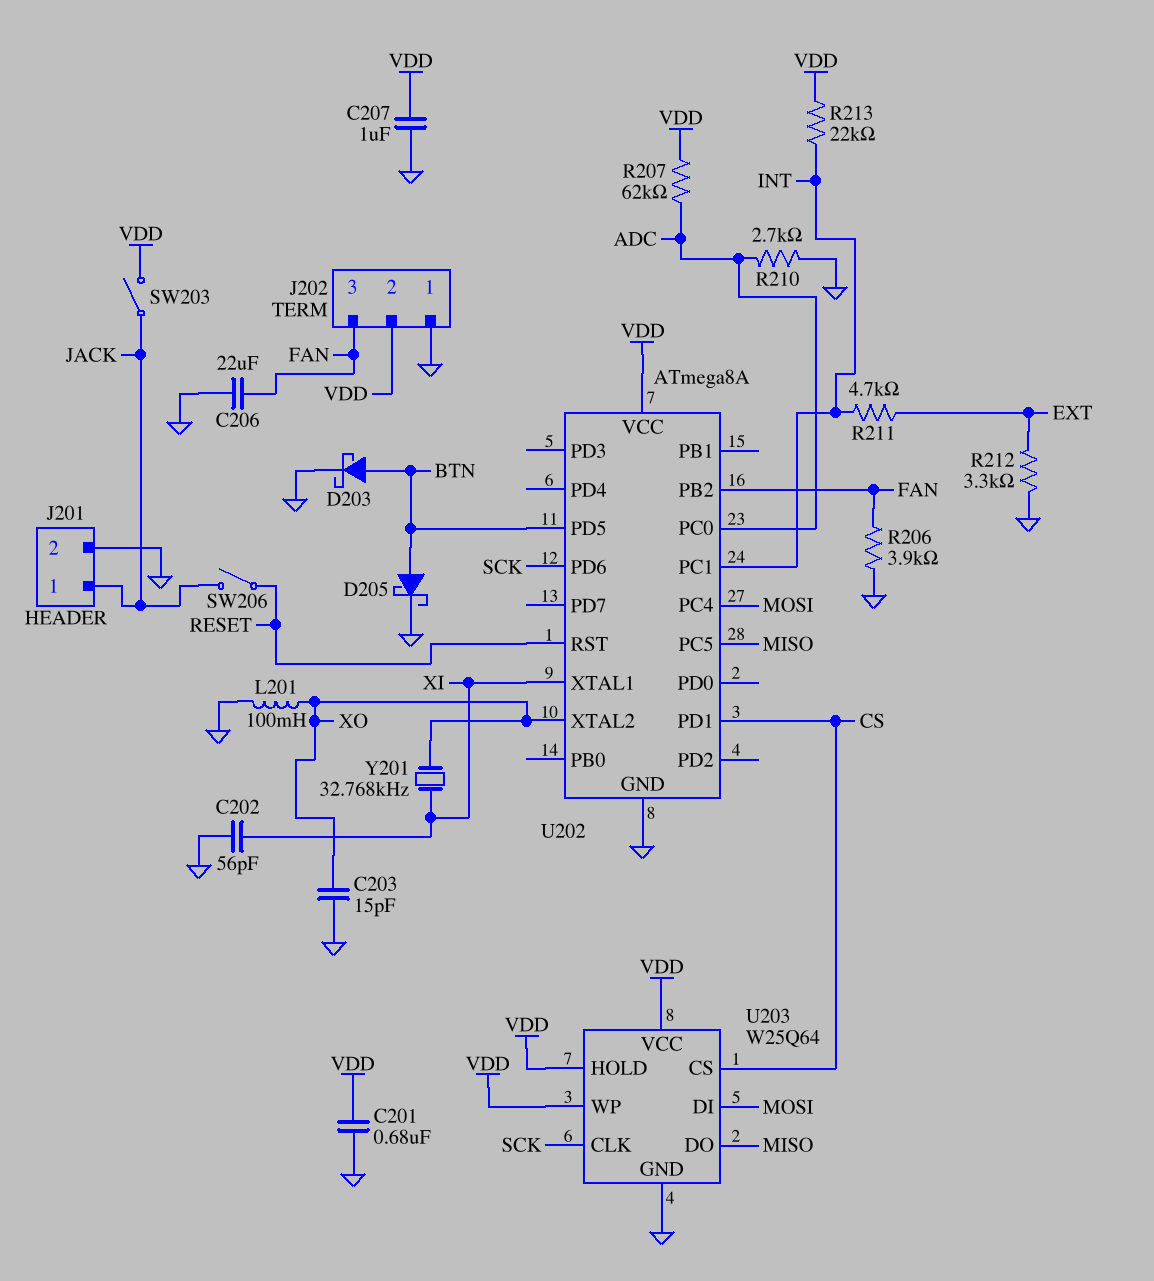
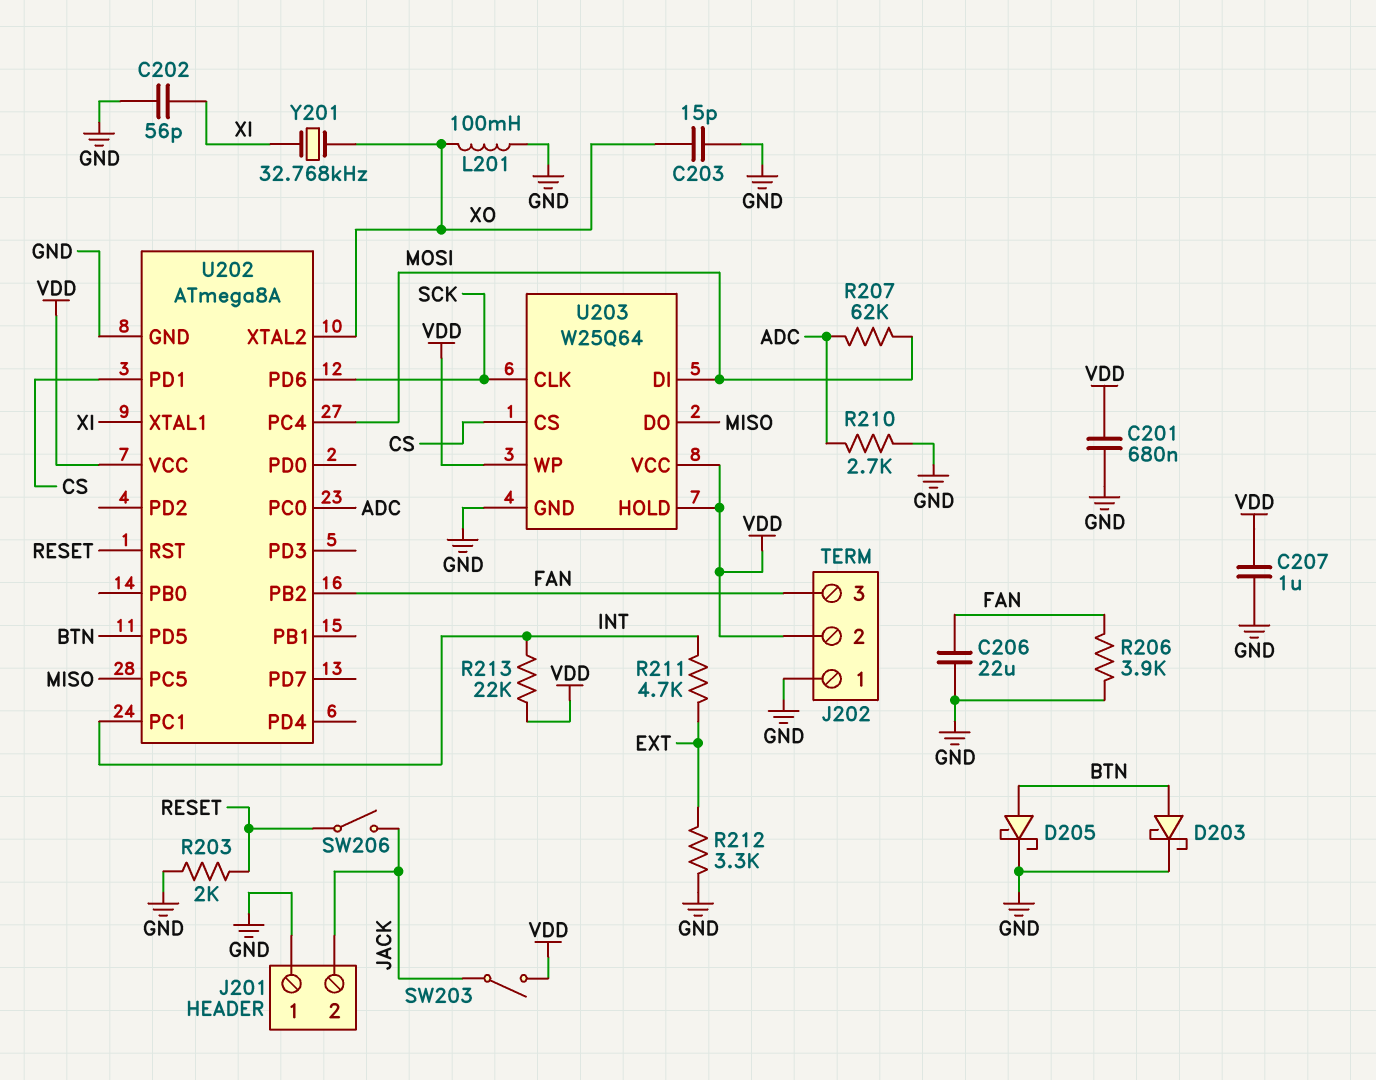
J201 pin 1: JACK -> GND
J201 pin 2: GND -> JACK
R203: none -> 2k (GND, RESET)
R207: 62k (ADC, VDD) -> 62k (ADC, MOSI)

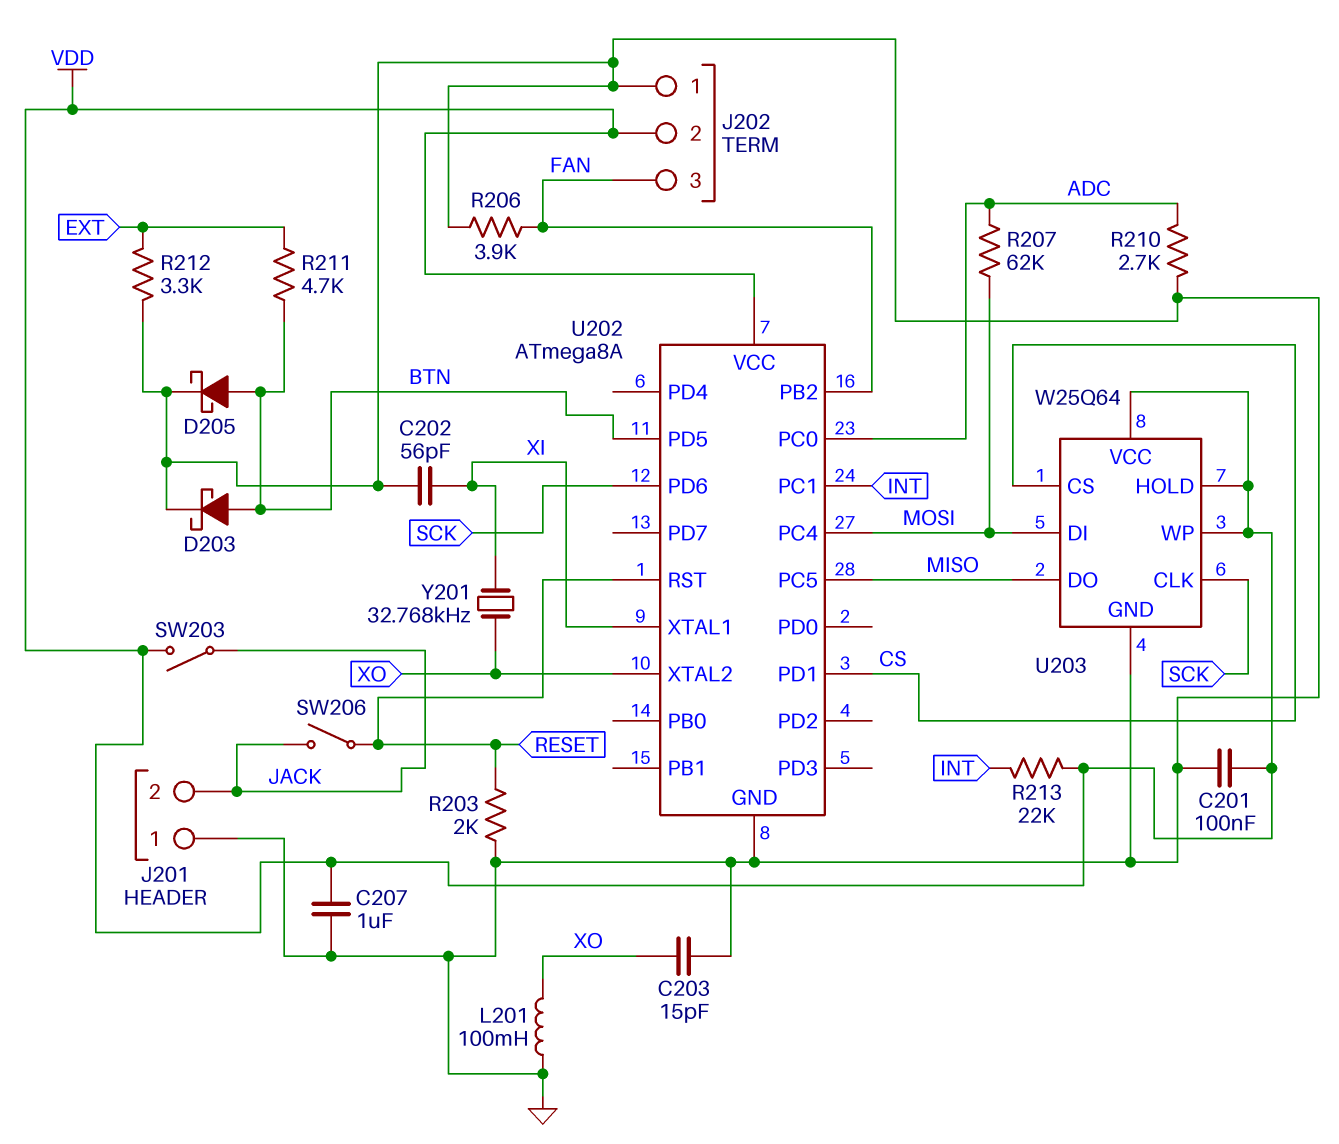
C201: 680nF (GND, VDD) -> 100nF (GND, VDD)
C206: 22uF (FAN, GND) -> none
R211: 4.7k (EXT, INT) -> 4.7k (BTN, EXT)

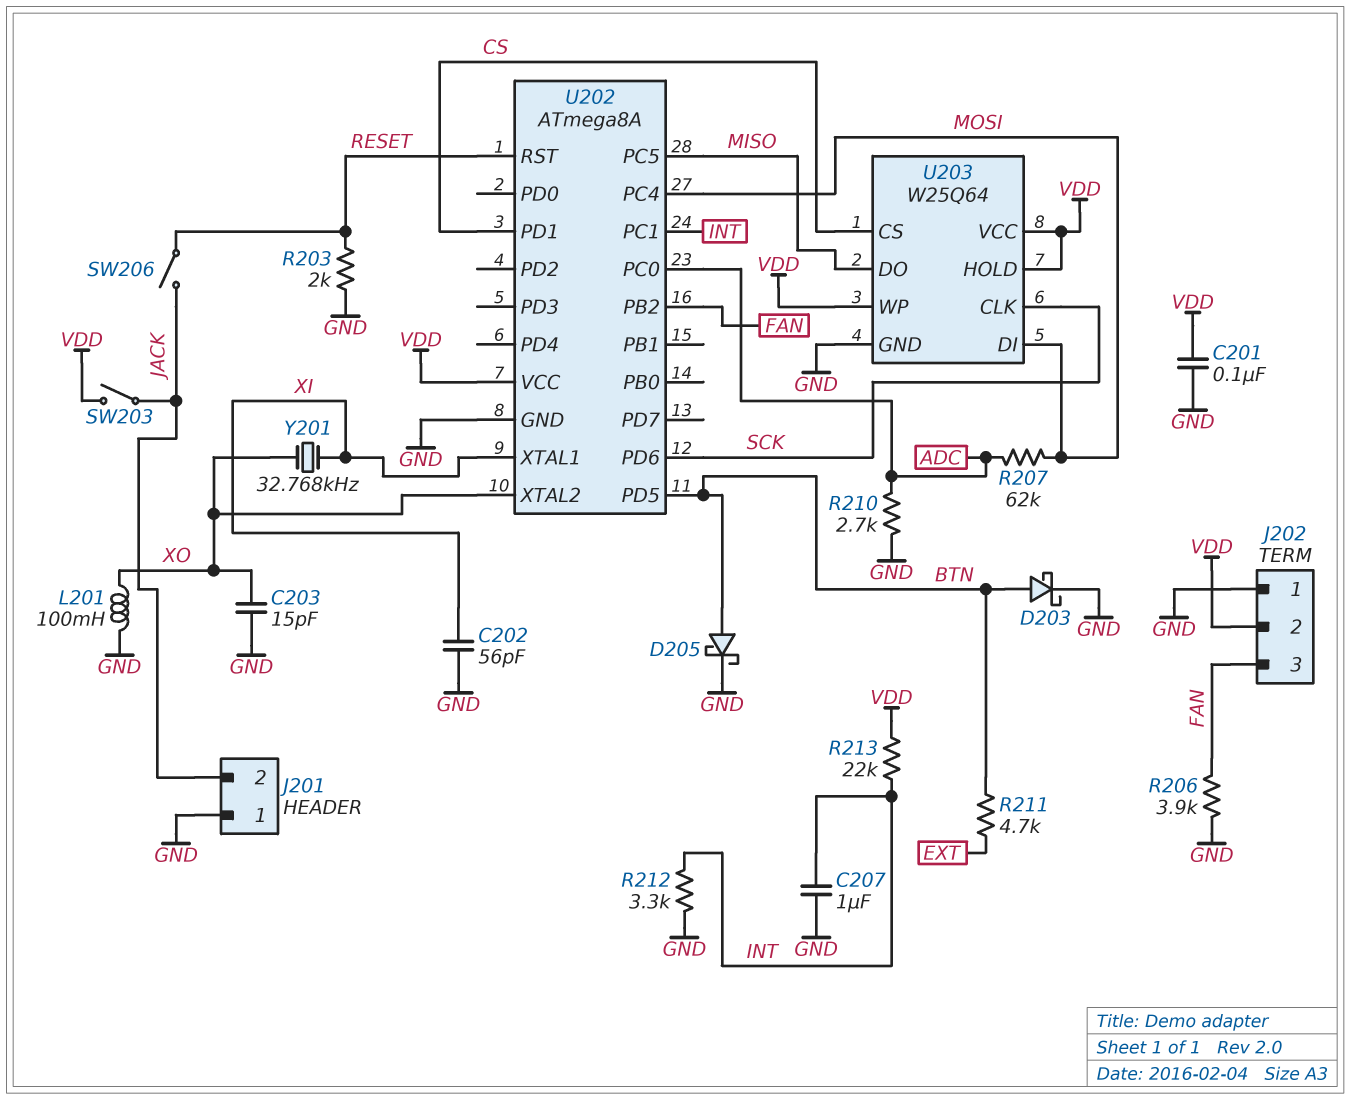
C207: 1uF (GND, VDD) -> 1uF (GND, INT)
R212: 3.3k (EXT, GND) -> 3.3k (GND, INT)

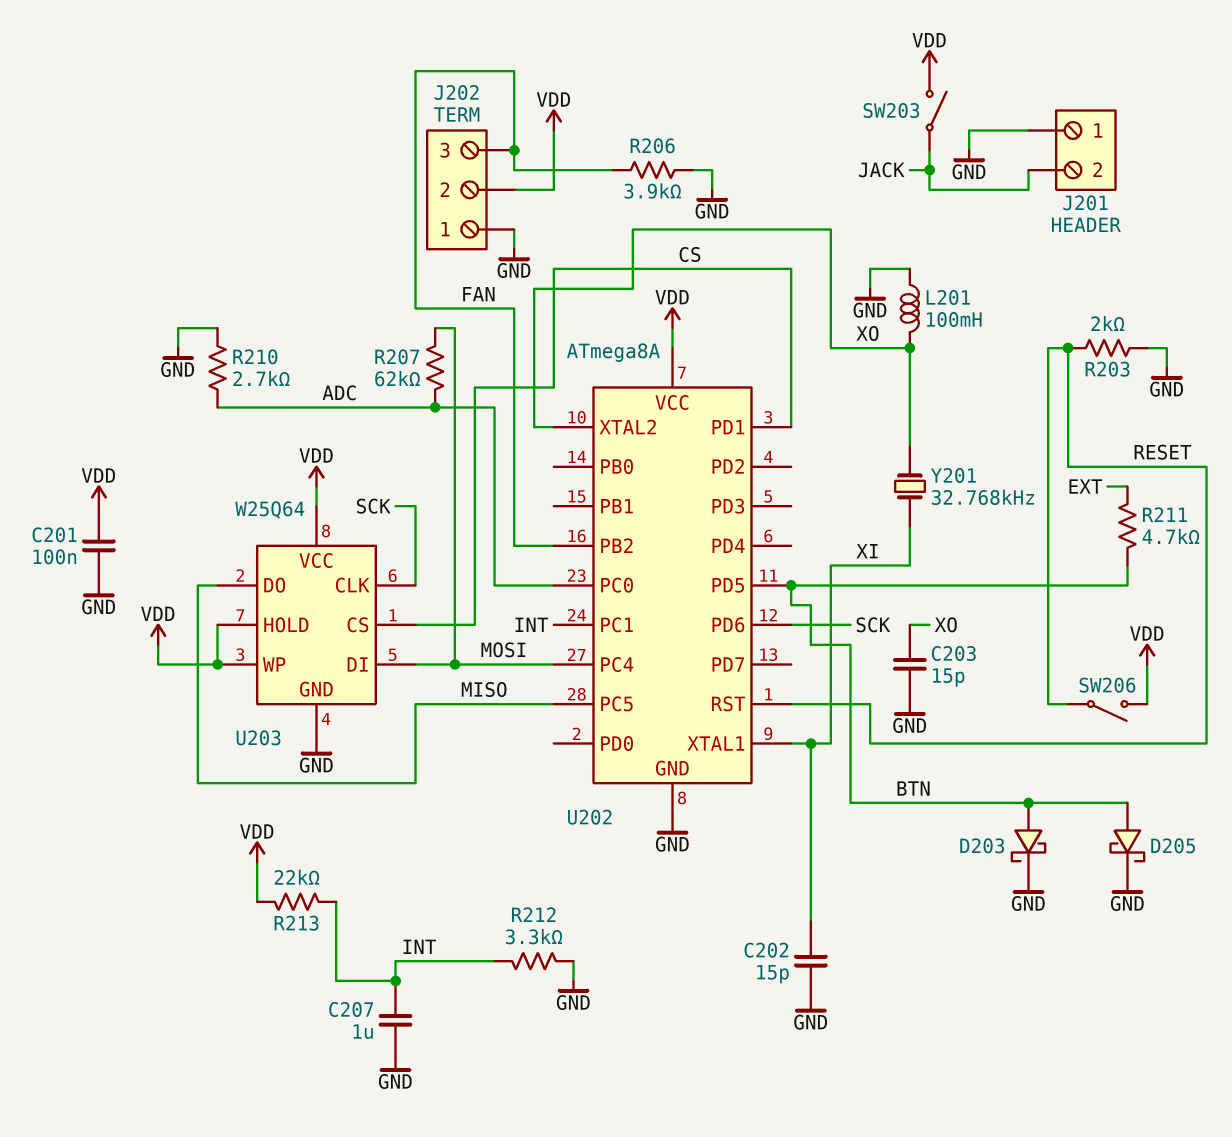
C202: 56pF (GND, XI) -> 15pF (GND, XI)
SW206: switch (JACK, RESET) -> switch (RESET, VDD)

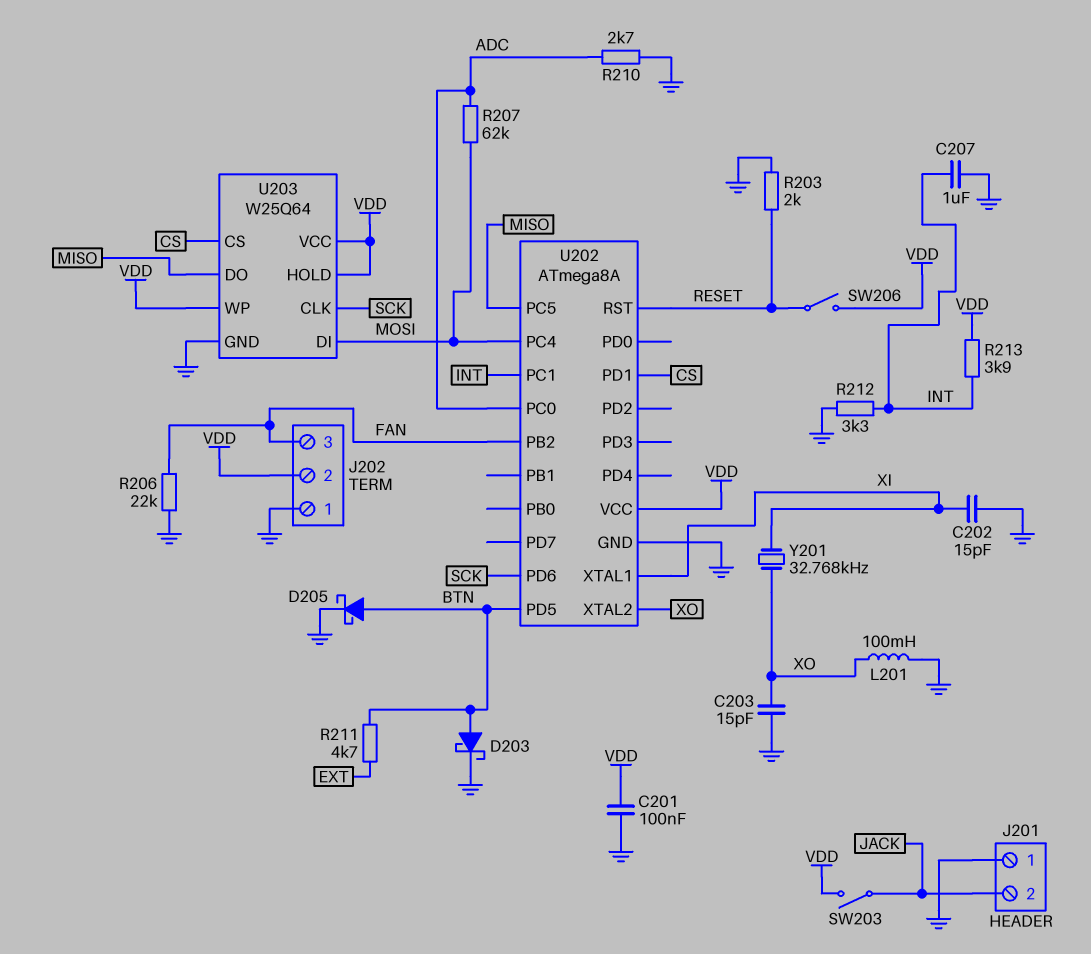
R206: 3.9k (FAN, GND) -> 22k (FAN, GND)
R213: 22k (INT, VDD) -> 3.9k (INT, VDD)

